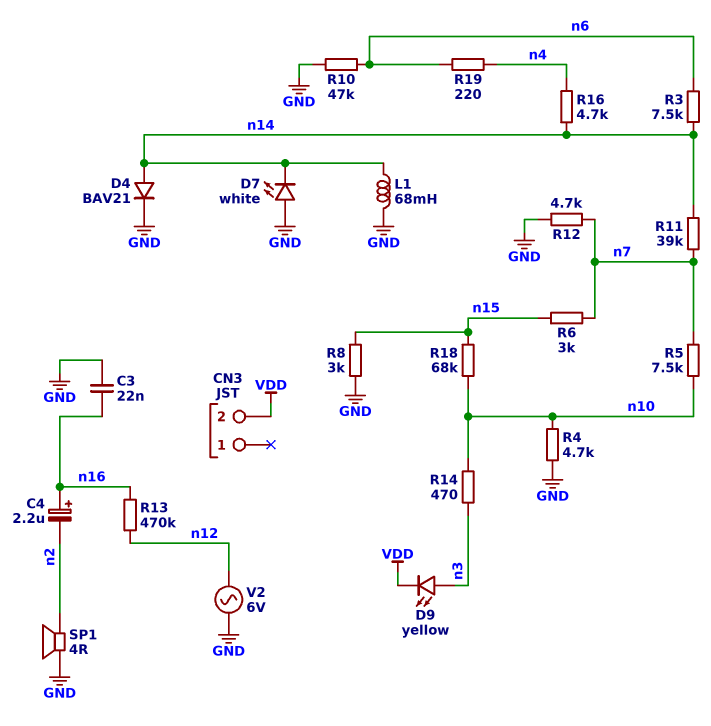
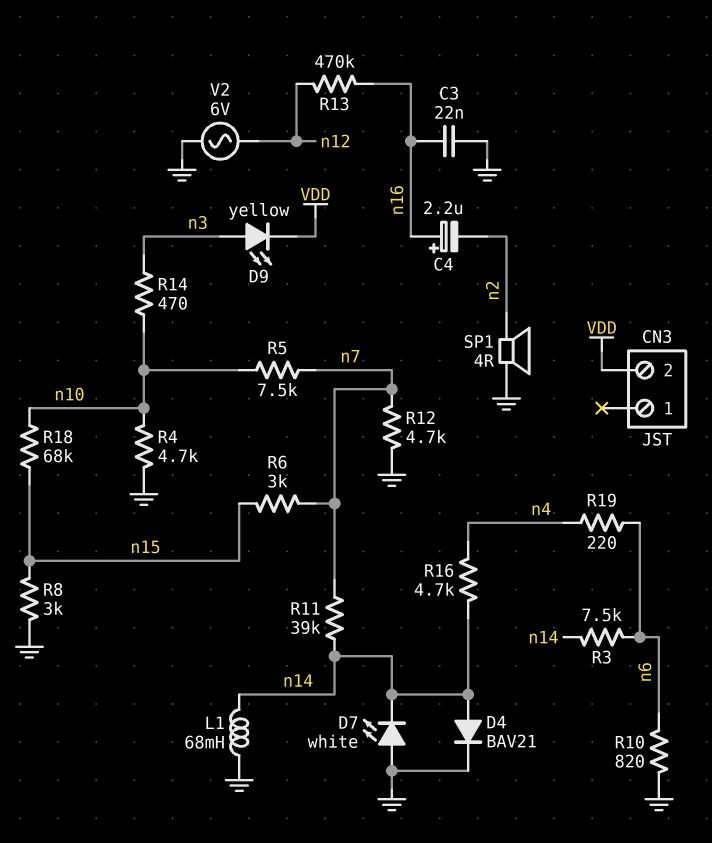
R10: 47k (GND, n6) -> 820 (GND, n6)

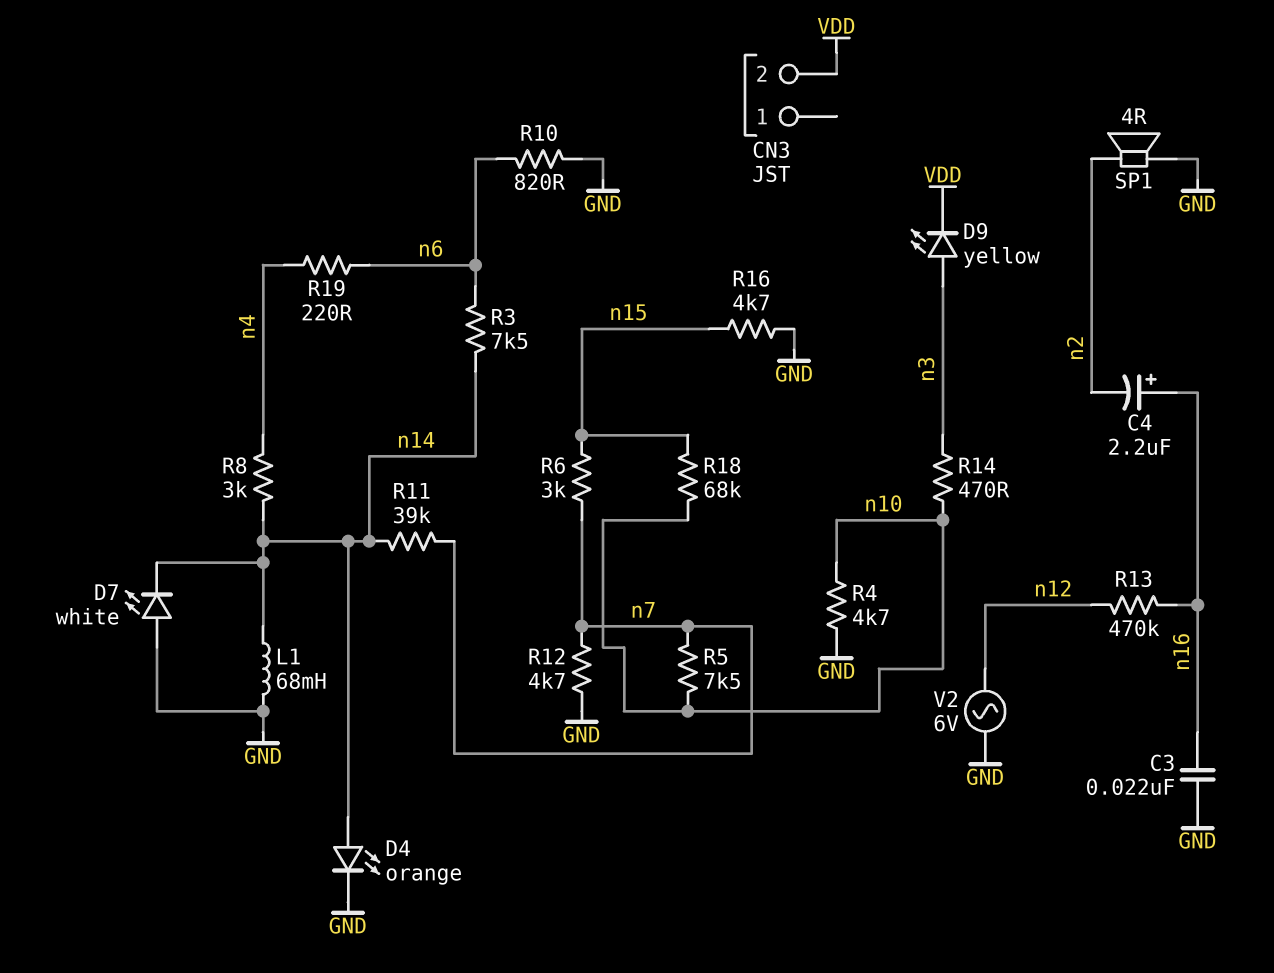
D4: diode BAV21 (A n14, K GND) -> LED orange (A n14, K GND)
R8: 3k (GND, n15) -> 3k (n4, n14)
R16: 4.7k (n4, n14) -> 4.7k (GND, n15)

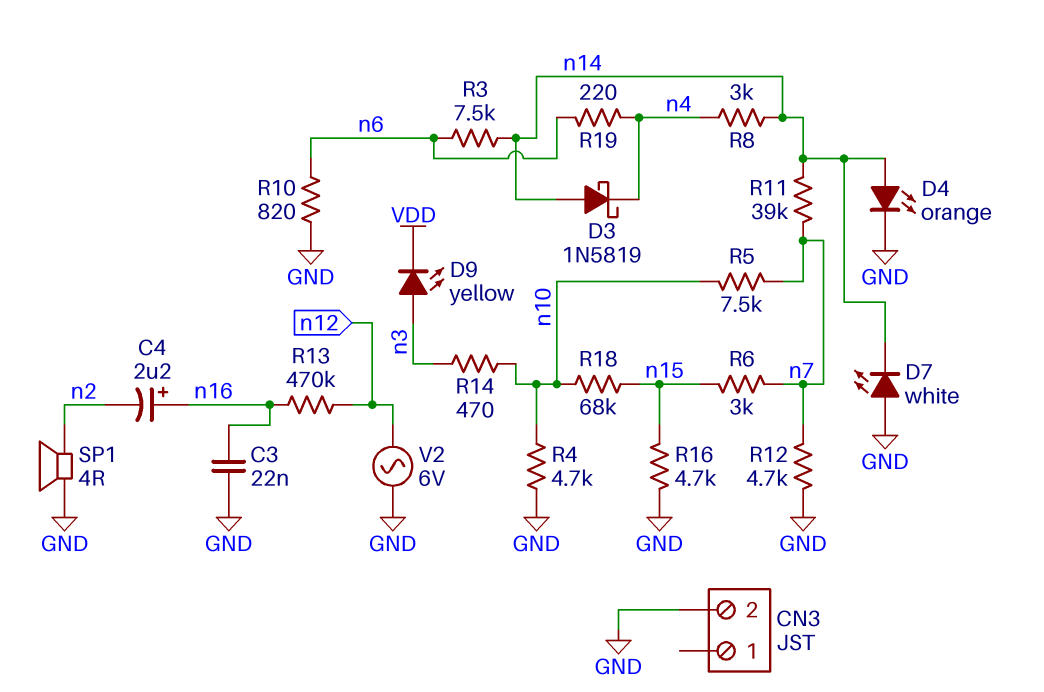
CN3 pin 2: VDD -> GND
D3: none -> schottky 1N5819 (A n14, K n4)
L1: 68mH (GND, n14) -> none

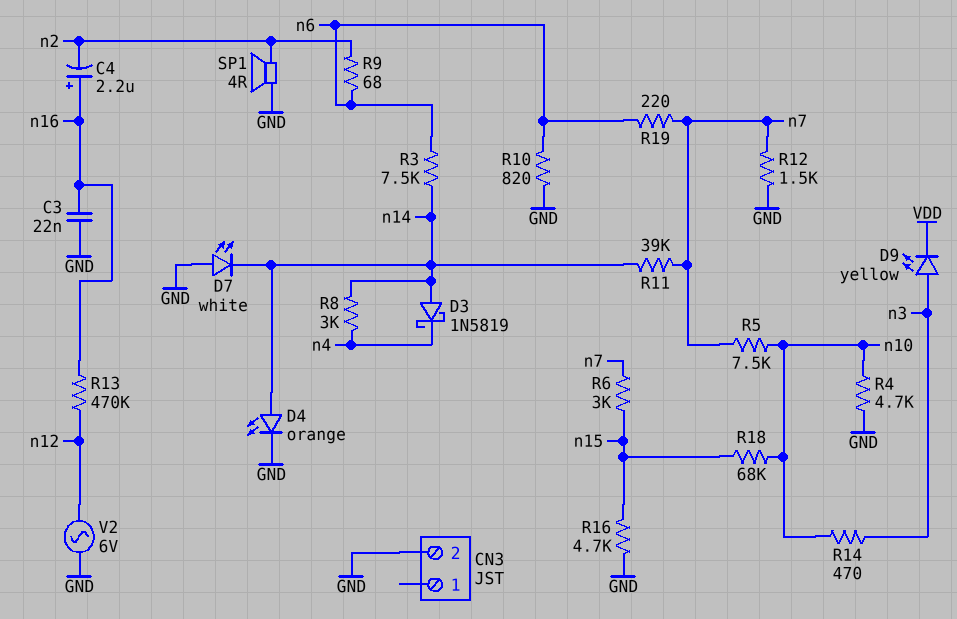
R9: none -> 68 (n2, n6)
R12: 4.7k (GND, n7) -> 1.5k (GND, n7)
R19: 220 (n4, n6) -> 220 (n6, n7)

